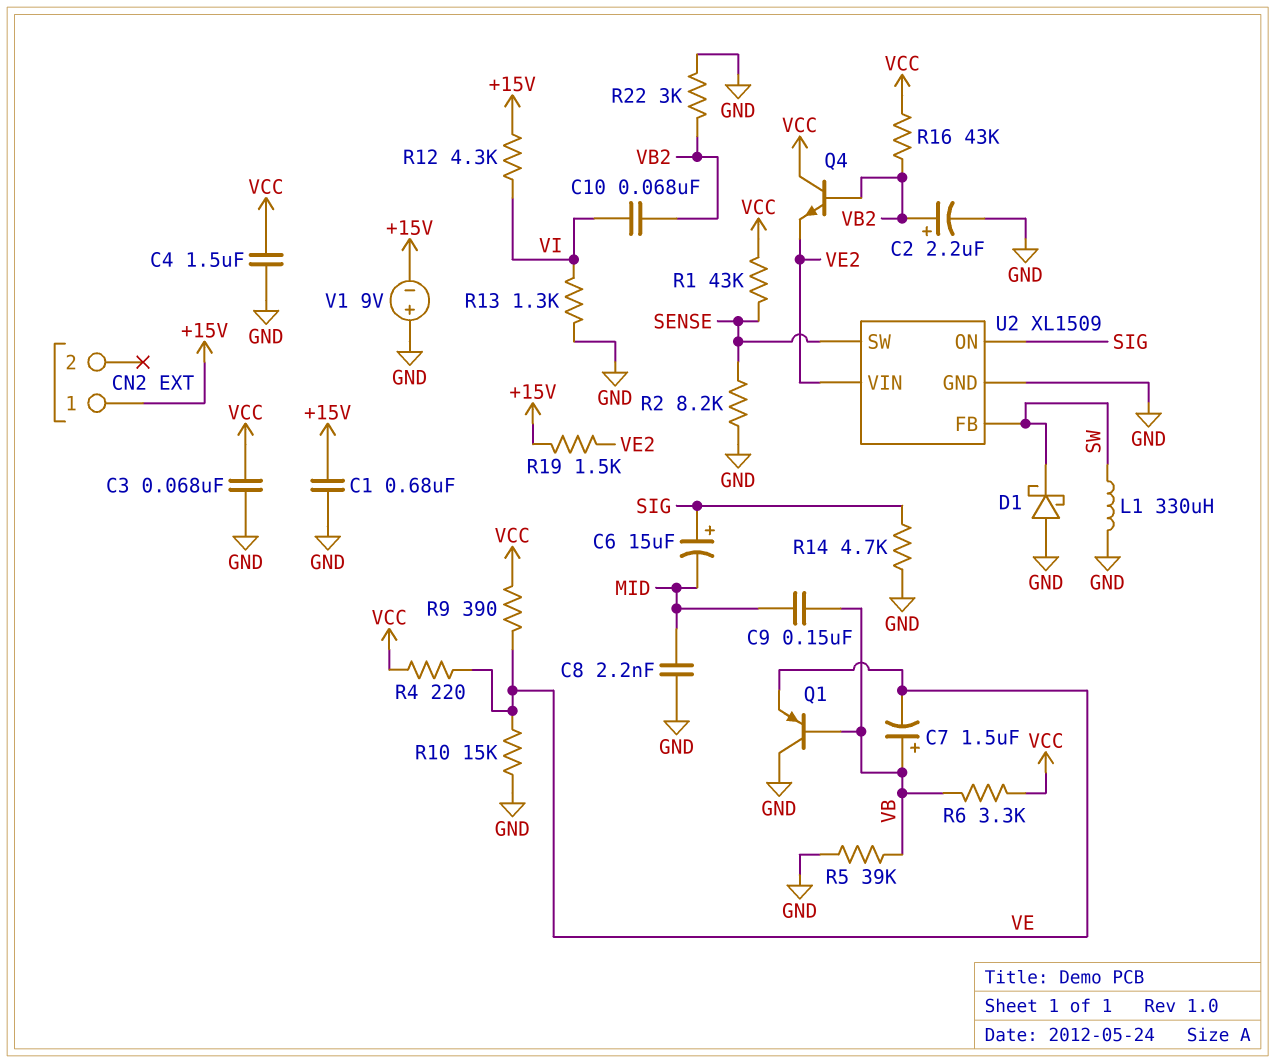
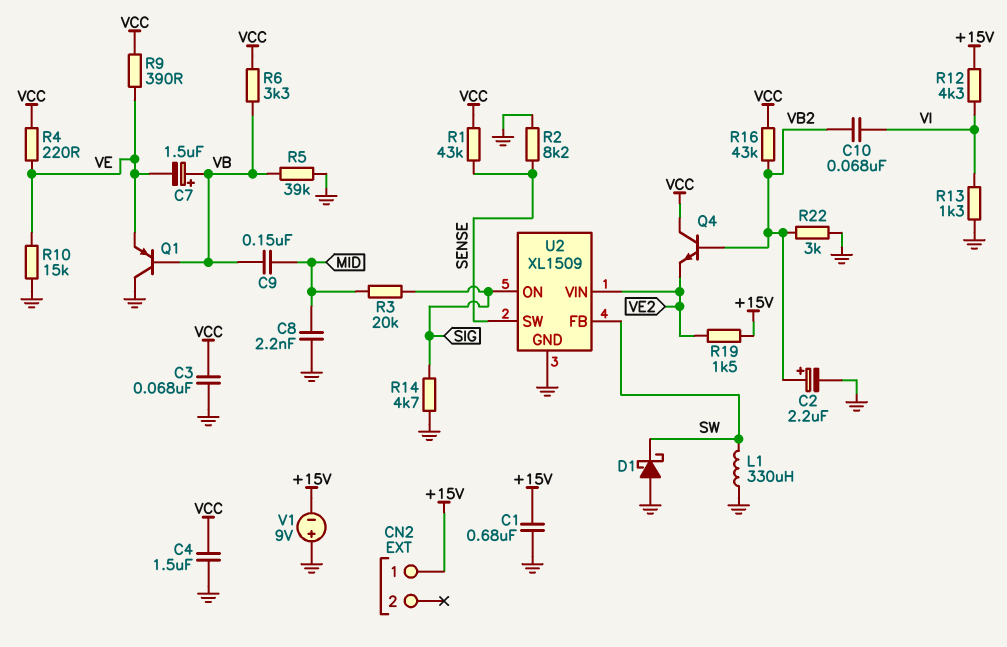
C6: 15uF (plus SIG, minus MID) -> none
R3: none -> 20k (MID, SIG)

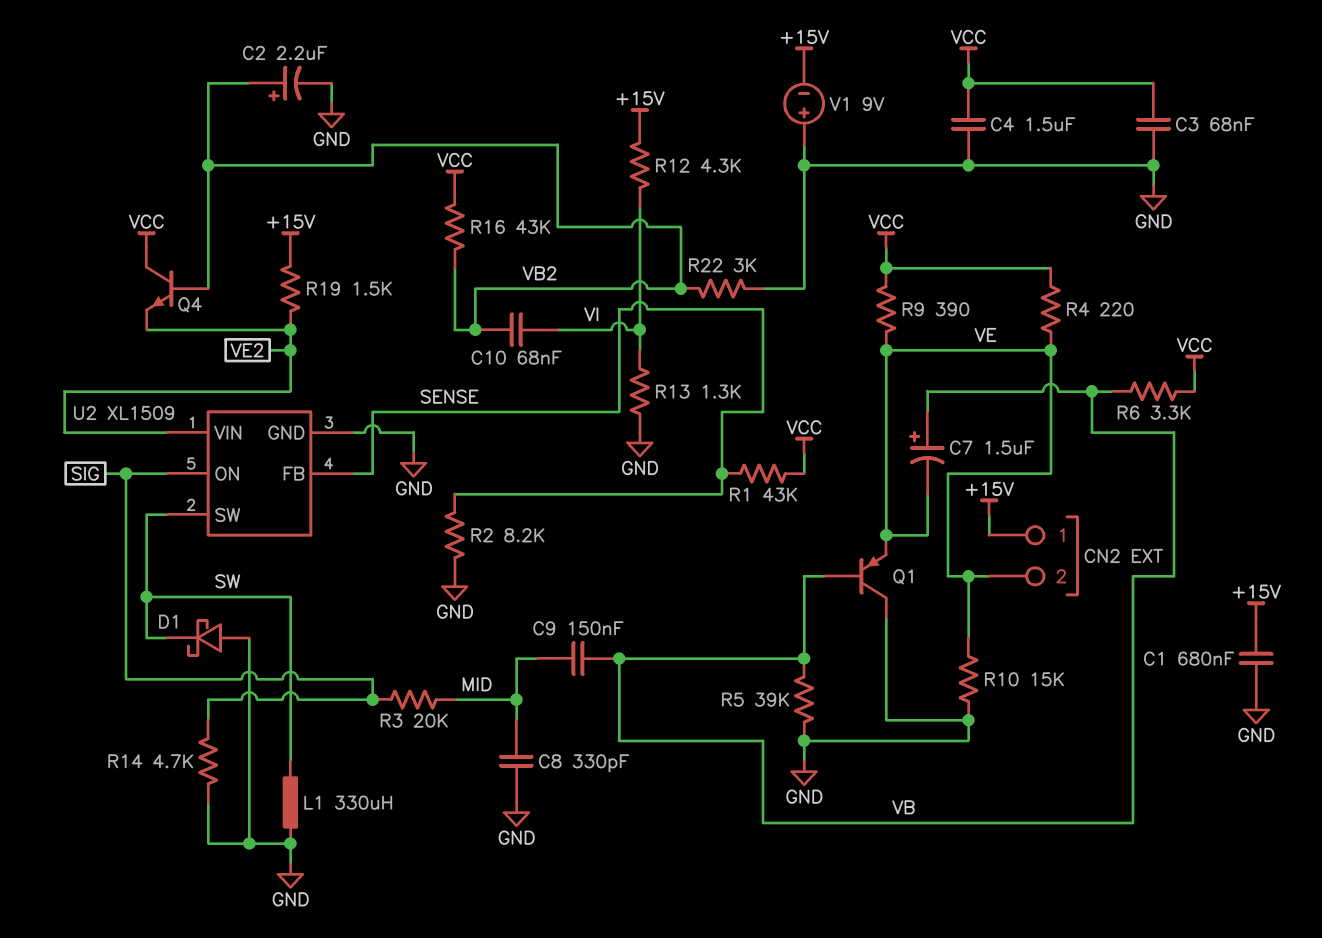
C8: 2.2nF (GND, MID) -> 330pF (GND, MID)
CN2 pin 2: none -> VE
U2 pin FB: SW -> SENSE
U2 pin SW: SENSE -> SW

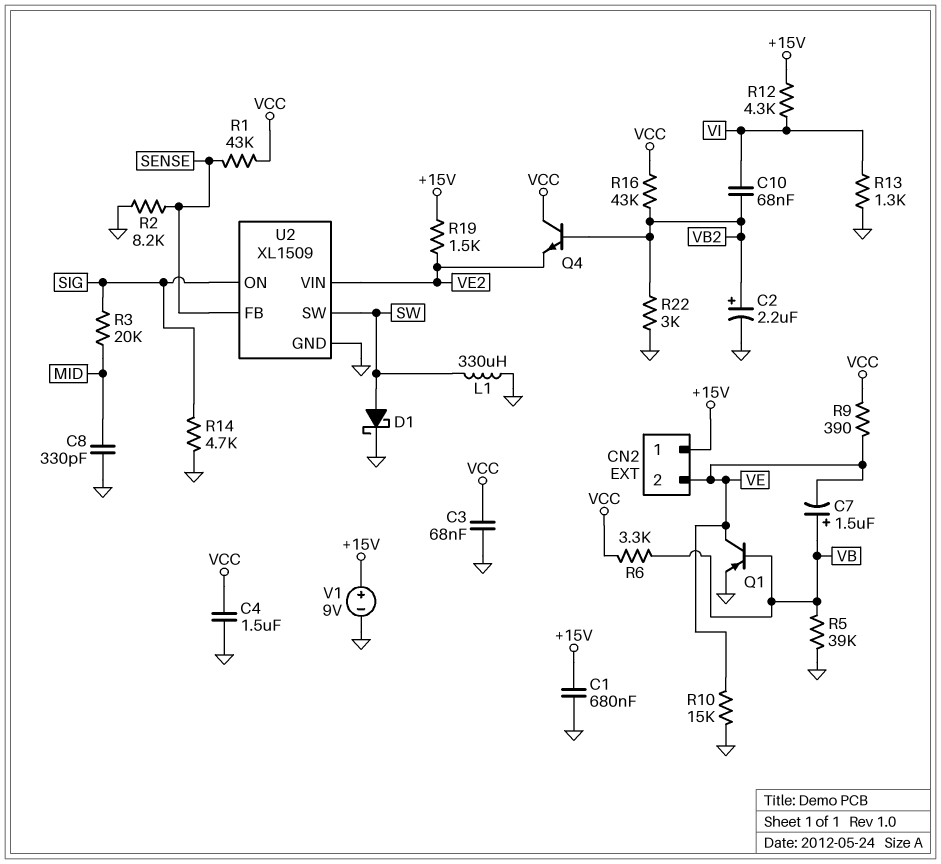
C9: 150nF (MID, VB) -> none
D1: schottky (A GND, K SW) -> schottky (A SW, K GND)
Q1: PNP (B VB, C GND, E VE) -> PNP (B VB, C VE, E GND)
R4: 220 (VCC, VE) -> none
V1: 9V (plus GND, minus +15V) -> 9V (plus +15V, minus GND)

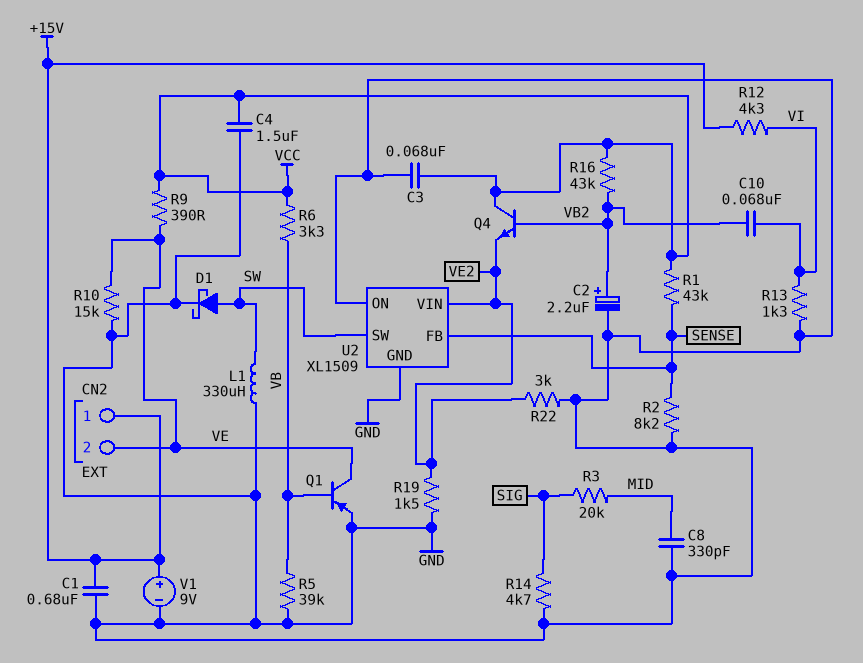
C7: 1.5uF (plus VB, minus VE) -> none
R19: 1.5k (+15V, VE2) -> 1.5k (GND, VE2)
R22: 3k (GND, VB2) -> 3k (GND, VE2)
U2 pin ON: SIG -> GND

